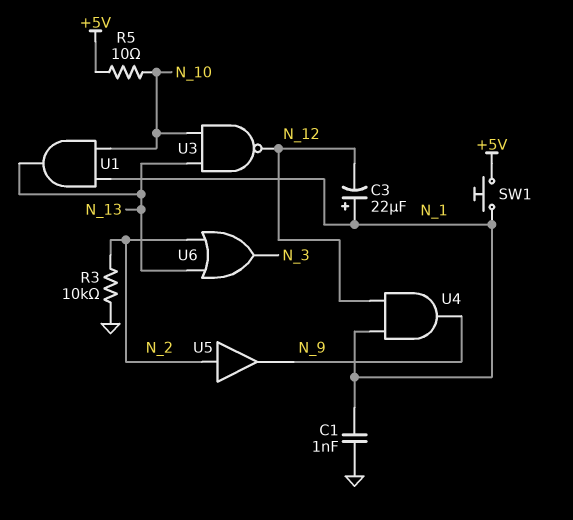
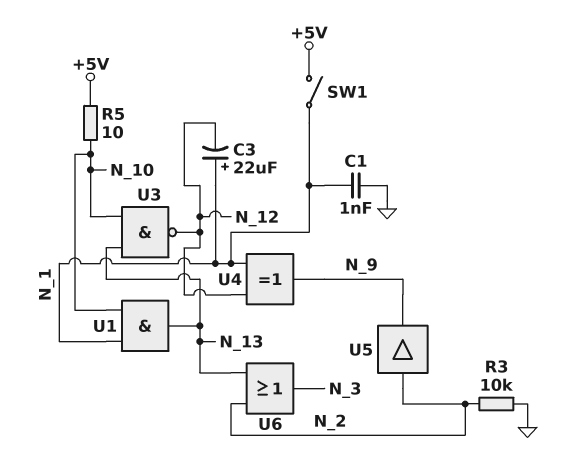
SW1: button (+5V, N_1) -> switch (+5V, N_1)
U4: AND (in N_1, in N_12, out N_9) -> XOR (in N_1, in N_12, out N_9)

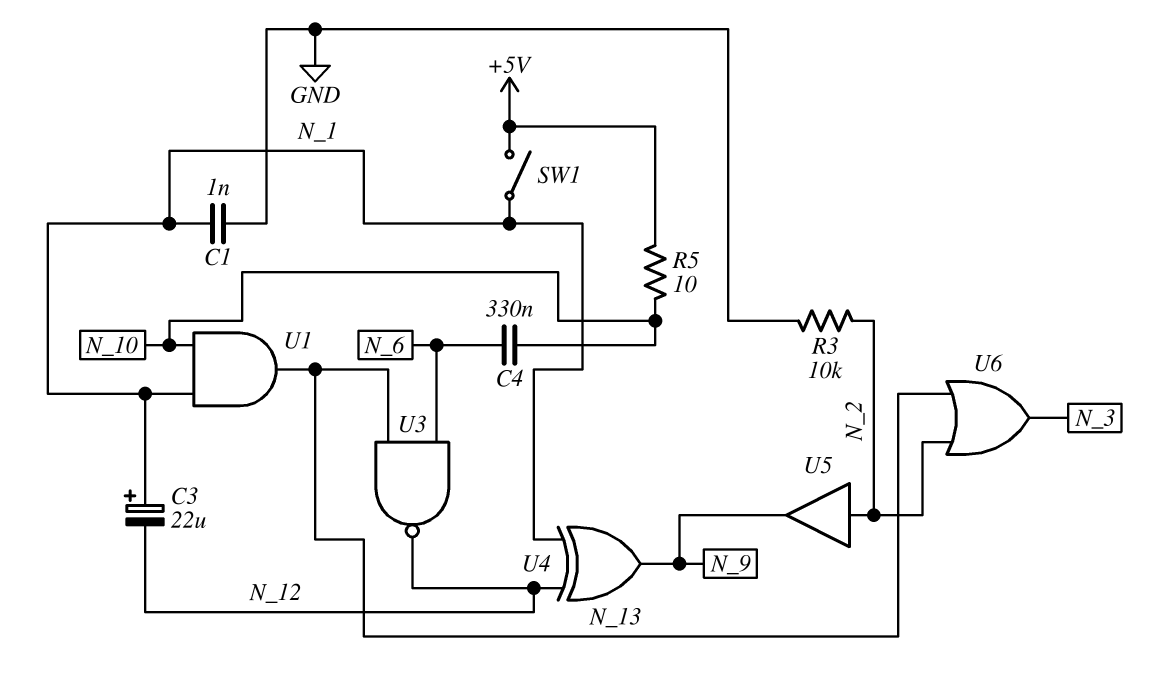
C4: none -> 330nF (N_6, N_10)
U3: NAND (in N_10, in N_13, out N_12) -> NAND (in N_6, in N_13, out N_12)

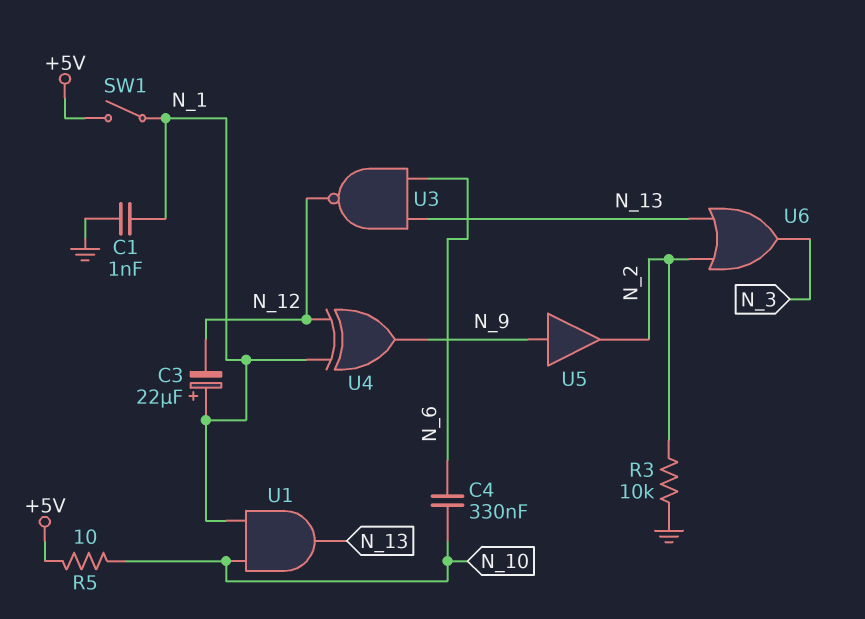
U5: buffer (in N_2, out N_9) -> buffer (in N_9, out N_2)

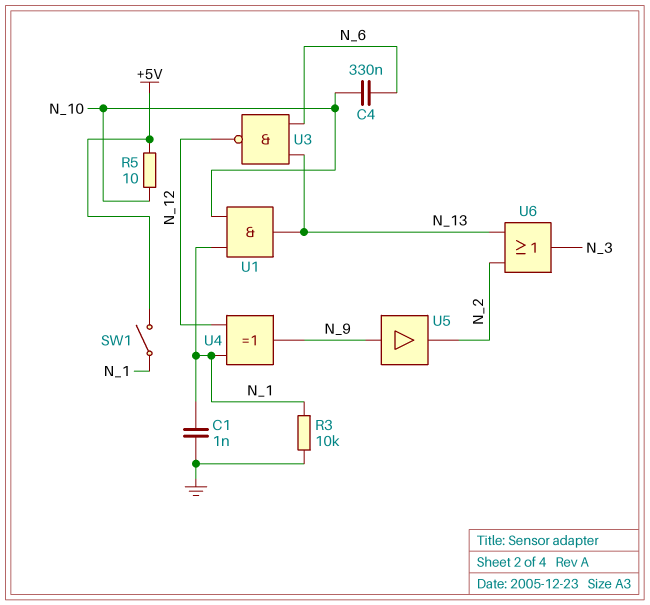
C3: 22uF (plus N_1, minus N_12) -> none
R3: 10k (GND, N_2) -> 10k (GND, N_1)

